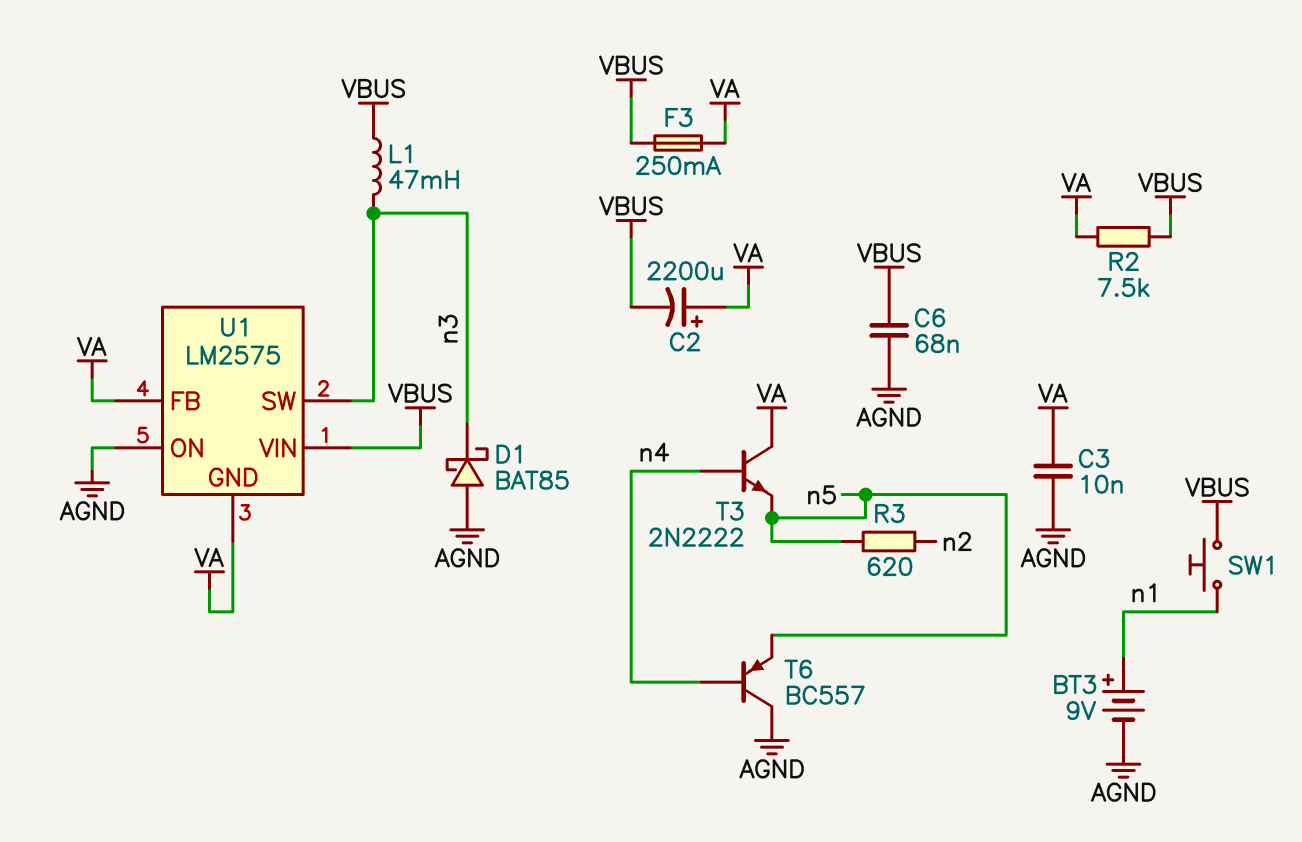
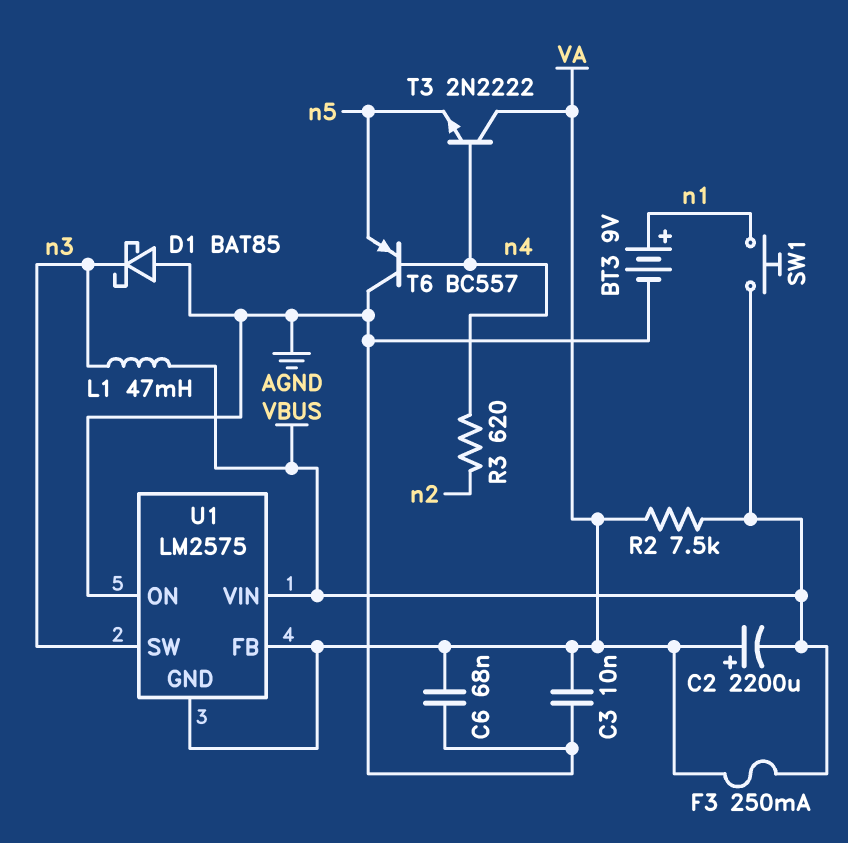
C6: 68nF (AGND, VBUS) -> 68nF (AGND, VA)
R3: 620 (n2, n5) -> 620 (n2, n4)

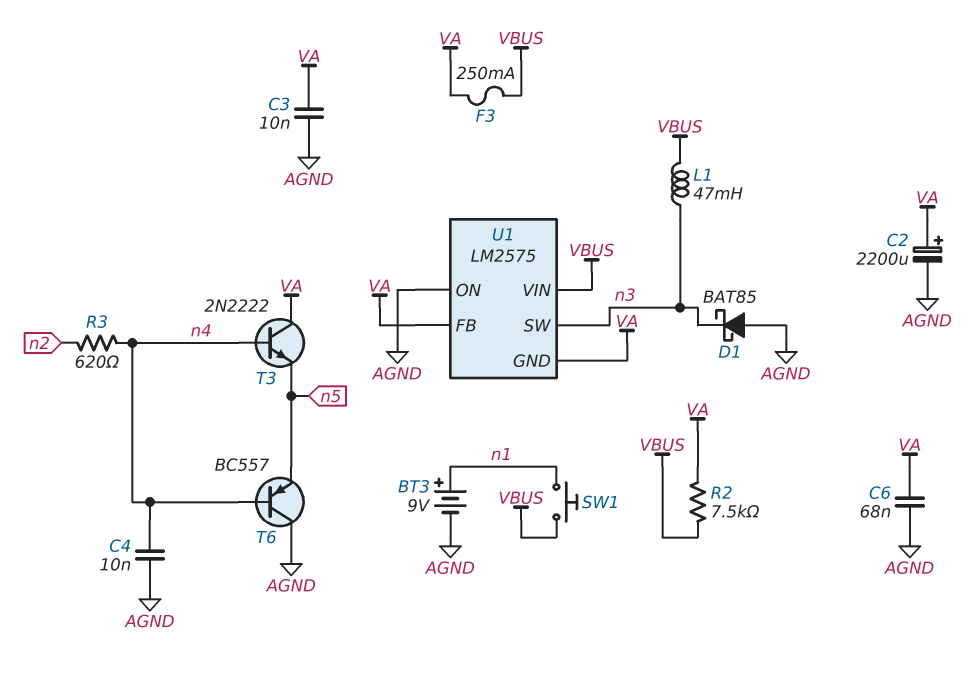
C2: 2200uF (plus VA, minus VBUS) -> 2200uF (plus VA, minus AGND)
C4: none -> 10nF (AGND, n4)

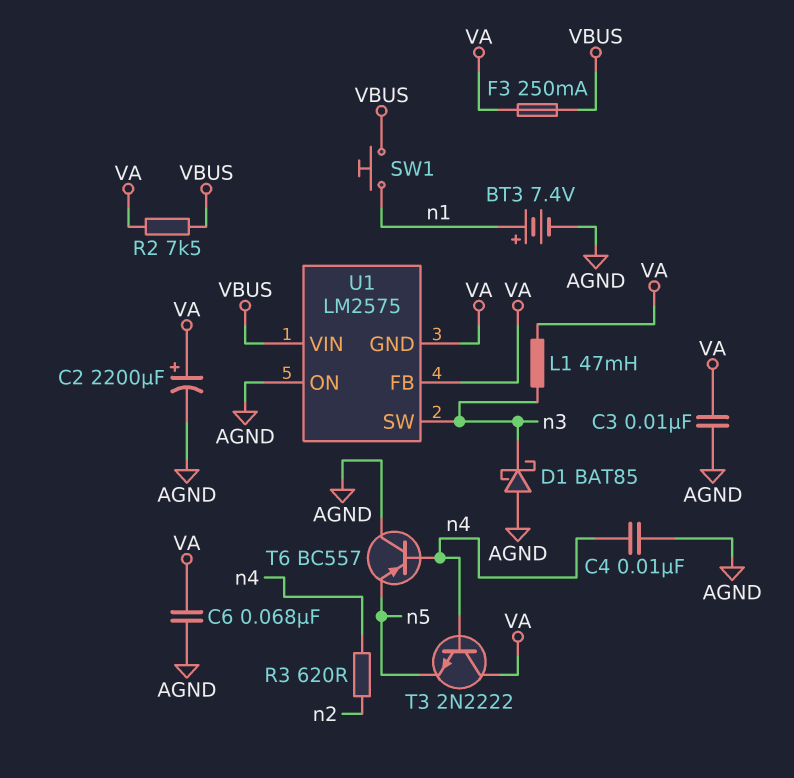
BT3: 9V (plus n1, minus AGND) -> 7.4V (plus n1, minus AGND)
L1: 47mH (VBUS, n3) -> 47mH (VA, n3)

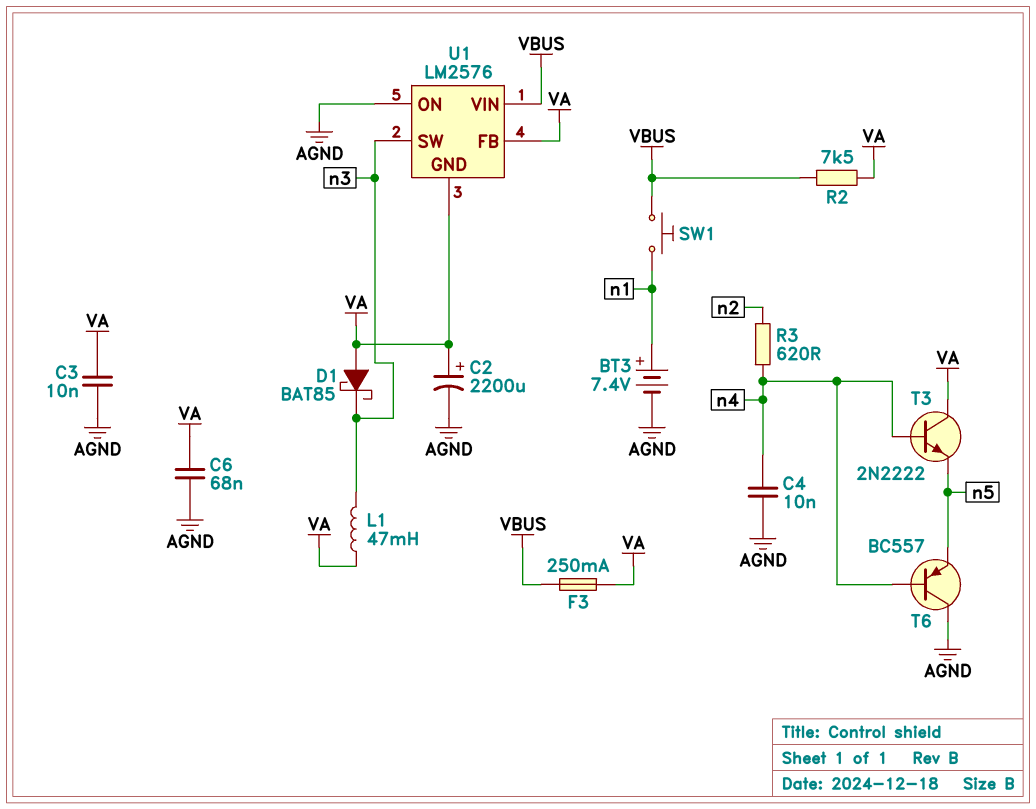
D1: schottky BAT85 (A AGND, K n3) -> schottky BAT85 (A VA, K n3)
U1: LM2575 -> LM2576

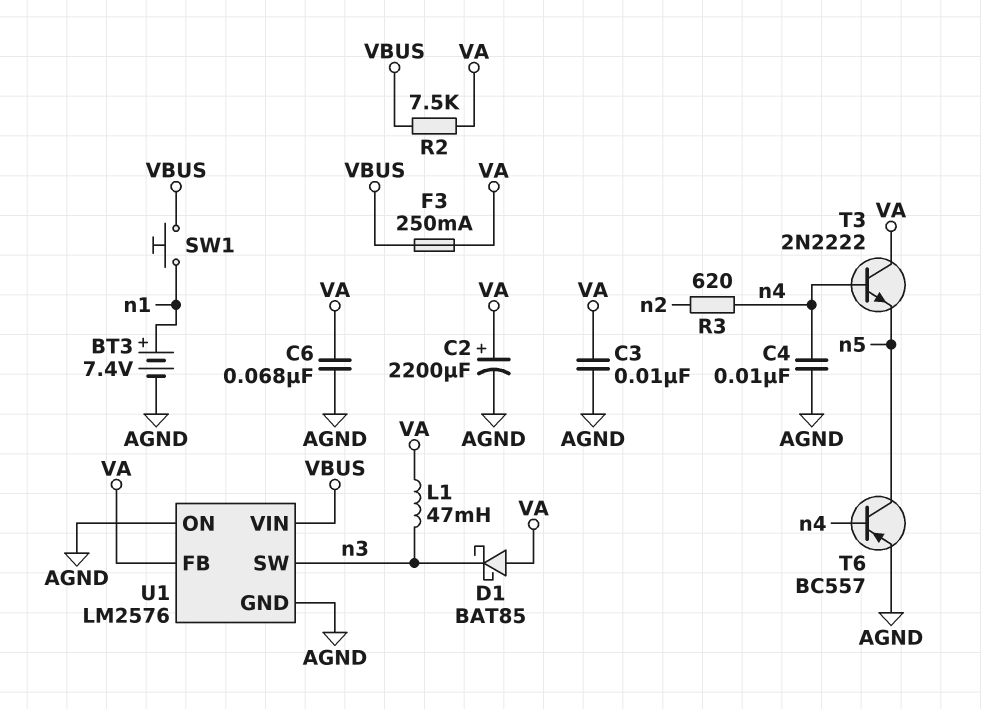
T6: PNP BC557 (B n4, C AGND, E n5) -> PNP BC557 (B n4, C n5, E AGND)
U1 pin GND: VA -> AGND

